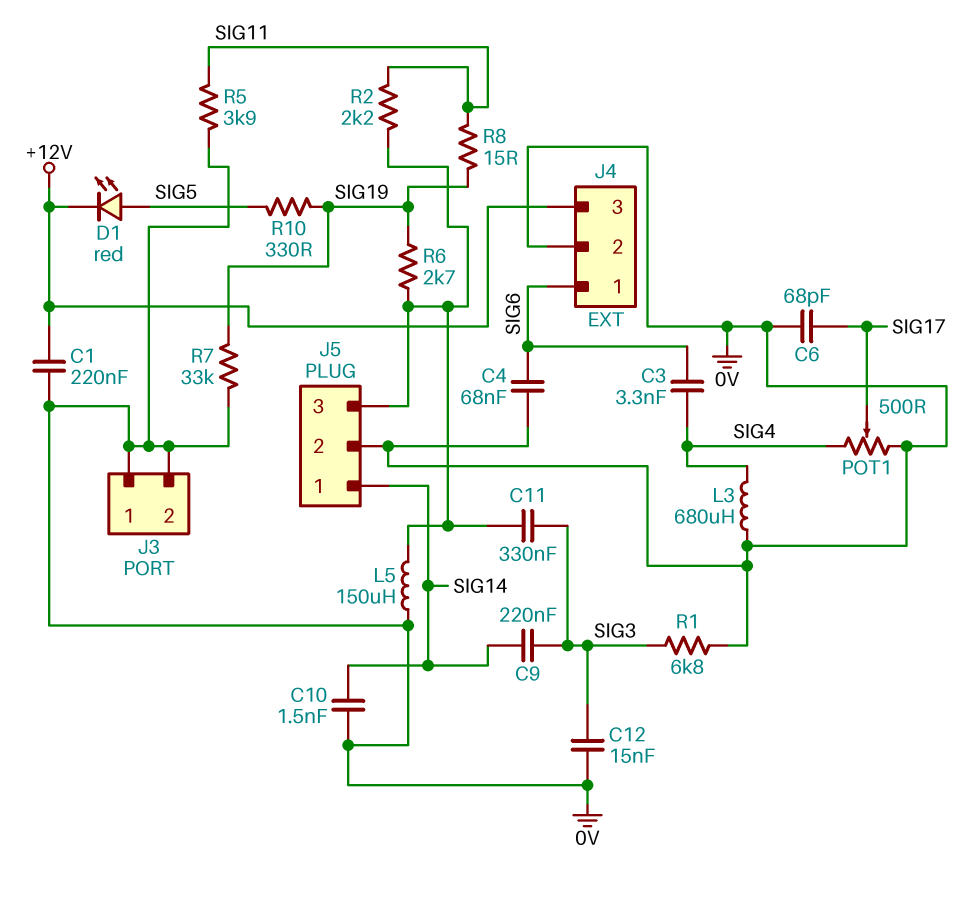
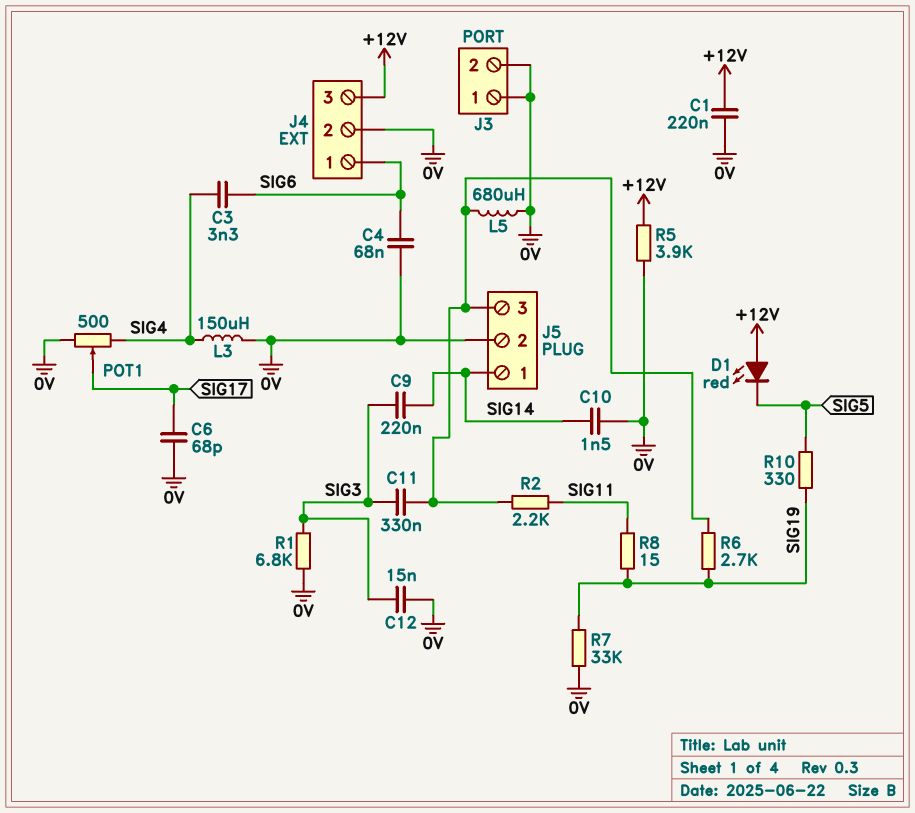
D1: LED red (A SIG5, K +12V) -> LED red (A +12V, K SIG5)
L3: 680uH (0V, SIG4) -> 150uH (0V, SIG4)
L5: 150uH (0V, J5/3) -> 680uH (0V, J5/3)
R5: 3.9k (0V, SIG11) -> 3.9k (+12V, 0V)

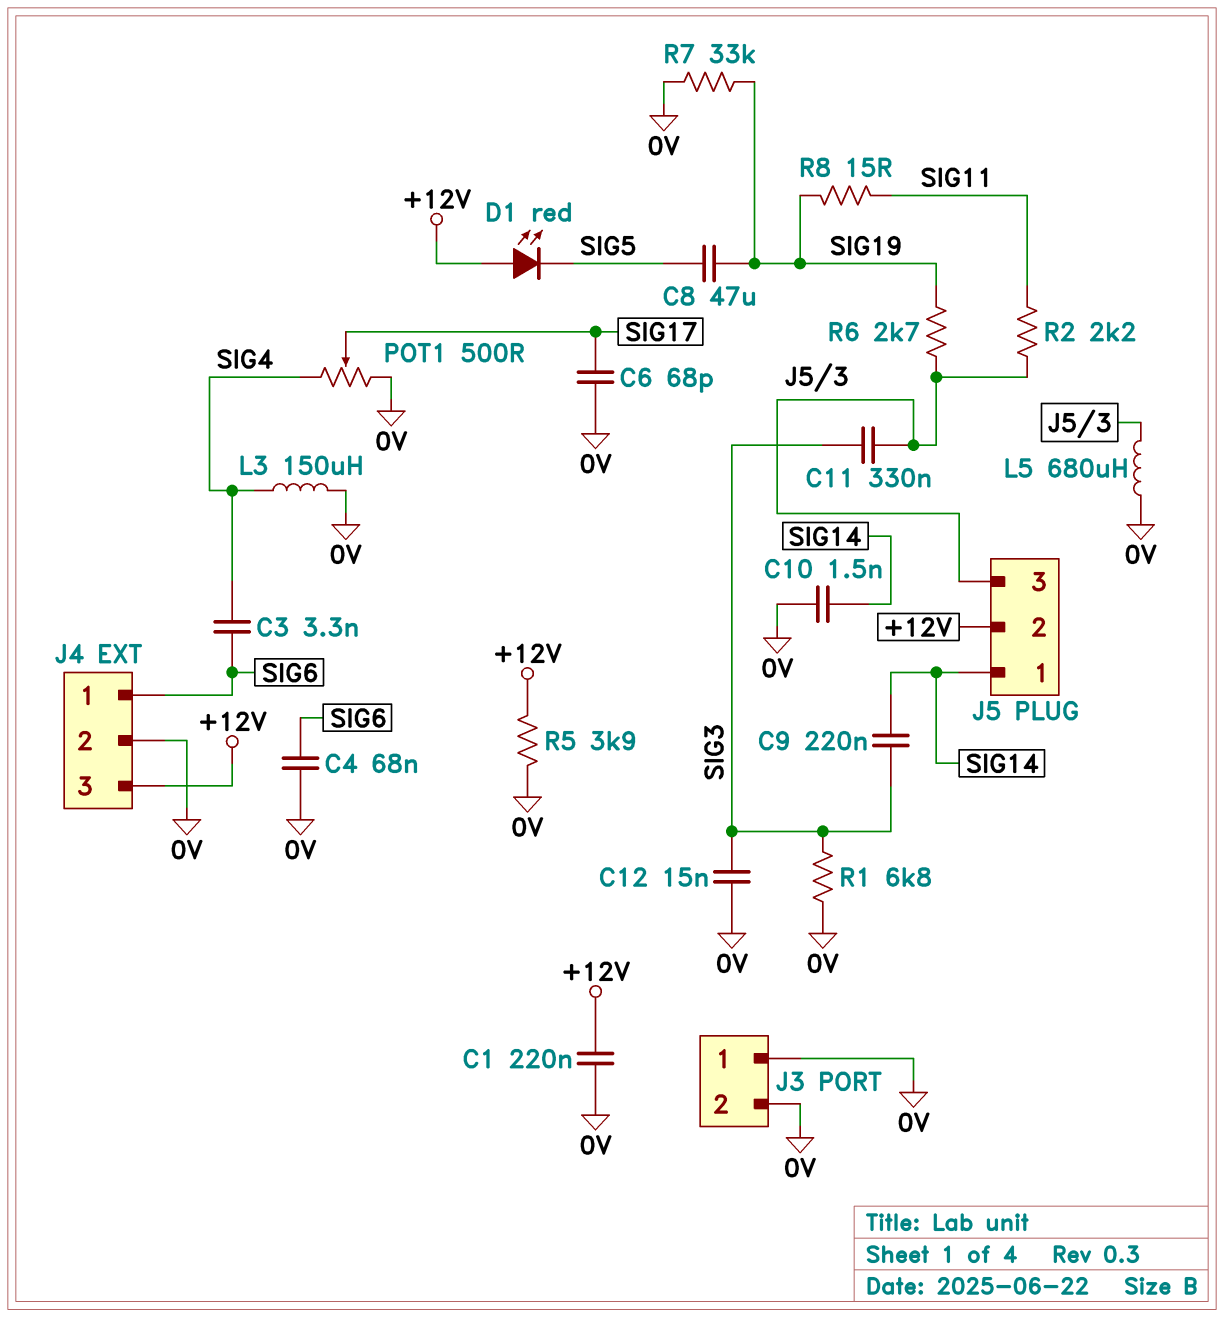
C8: none -> 47uF (SIG5, SIG19)
J5 pin 2: 0V -> +12V
R10: 330 (SIG5, SIG19) -> none

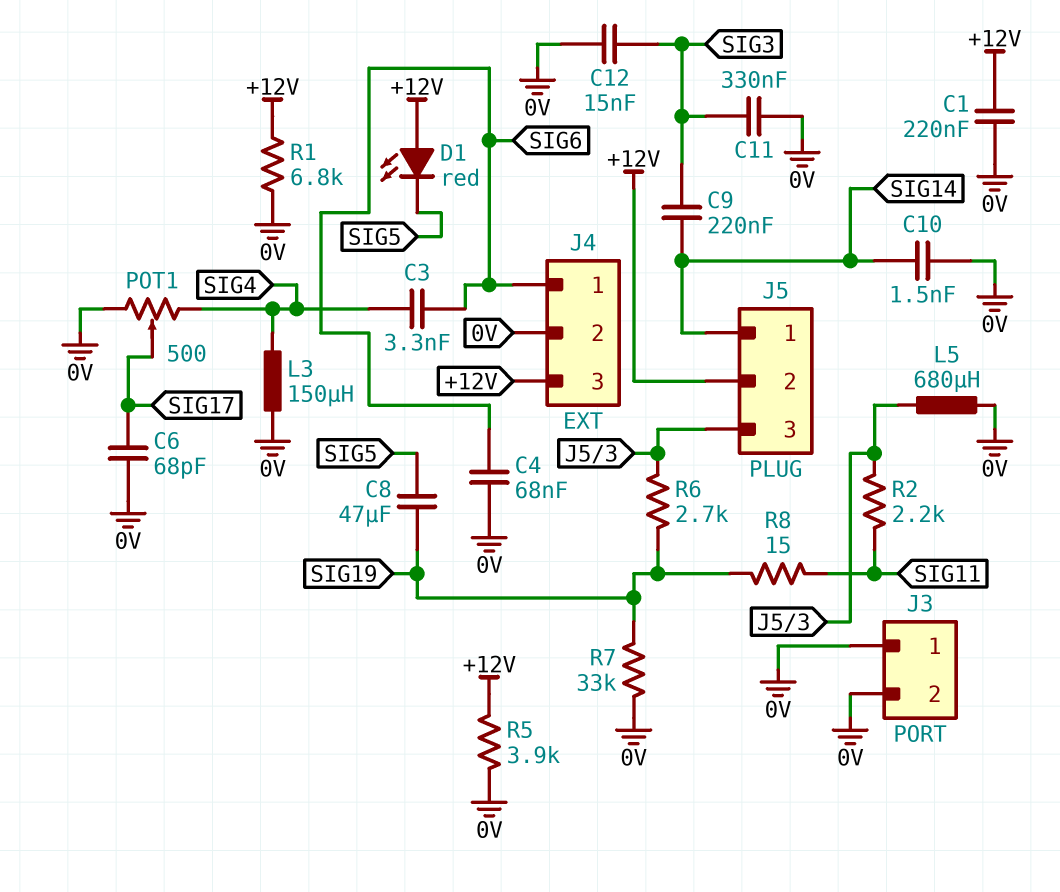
C11: 330nF (J5/3, SIG3) -> 330nF (0V, SIG3)
R1: 6.8k (0V, SIG3) -> 6.8k (+12V, 0V)

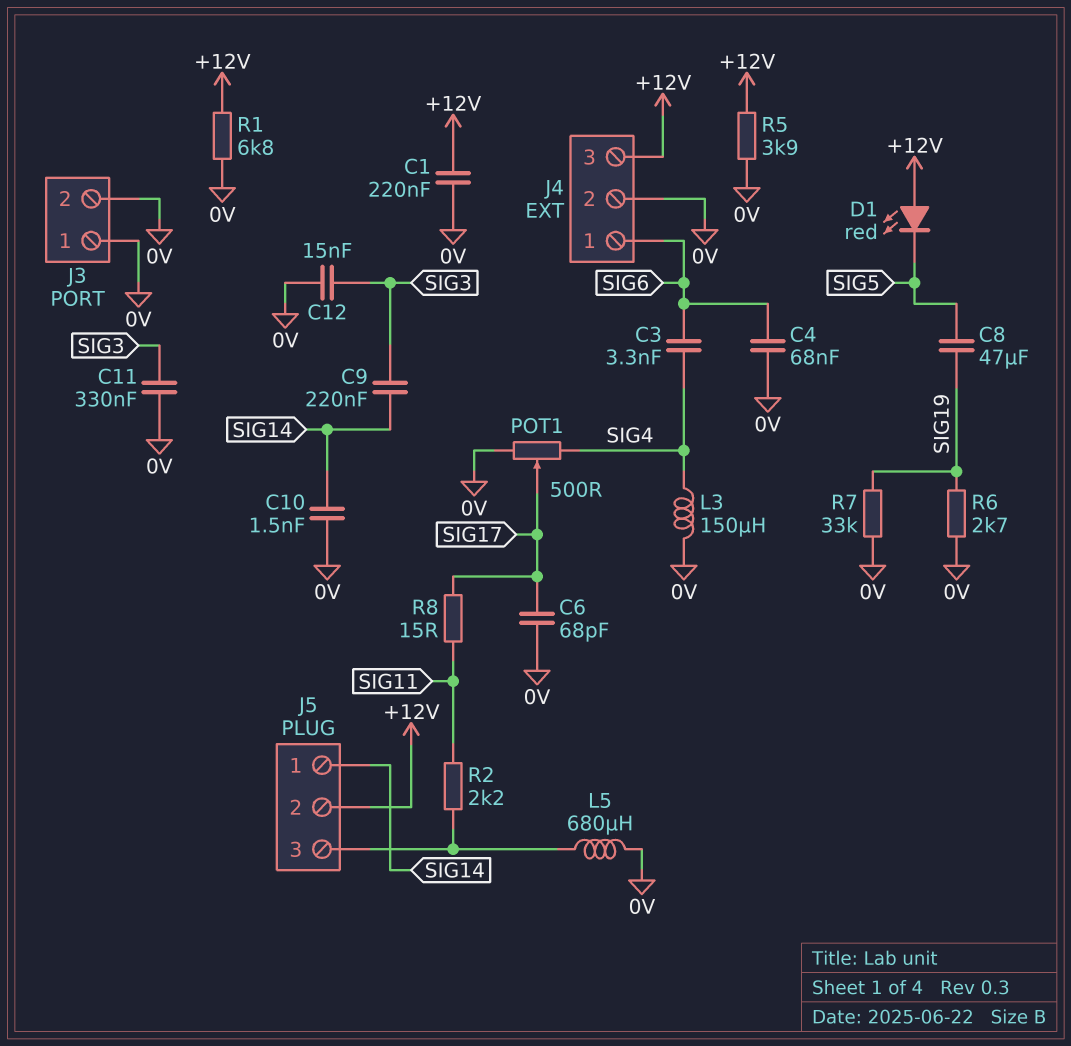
R6: 2.7k (J5/3, SIG19) -> 2.7k (0V, SIG19)
R8: 15 (SIG11, SIG19) -> 15 (SIG11, SIG17)

